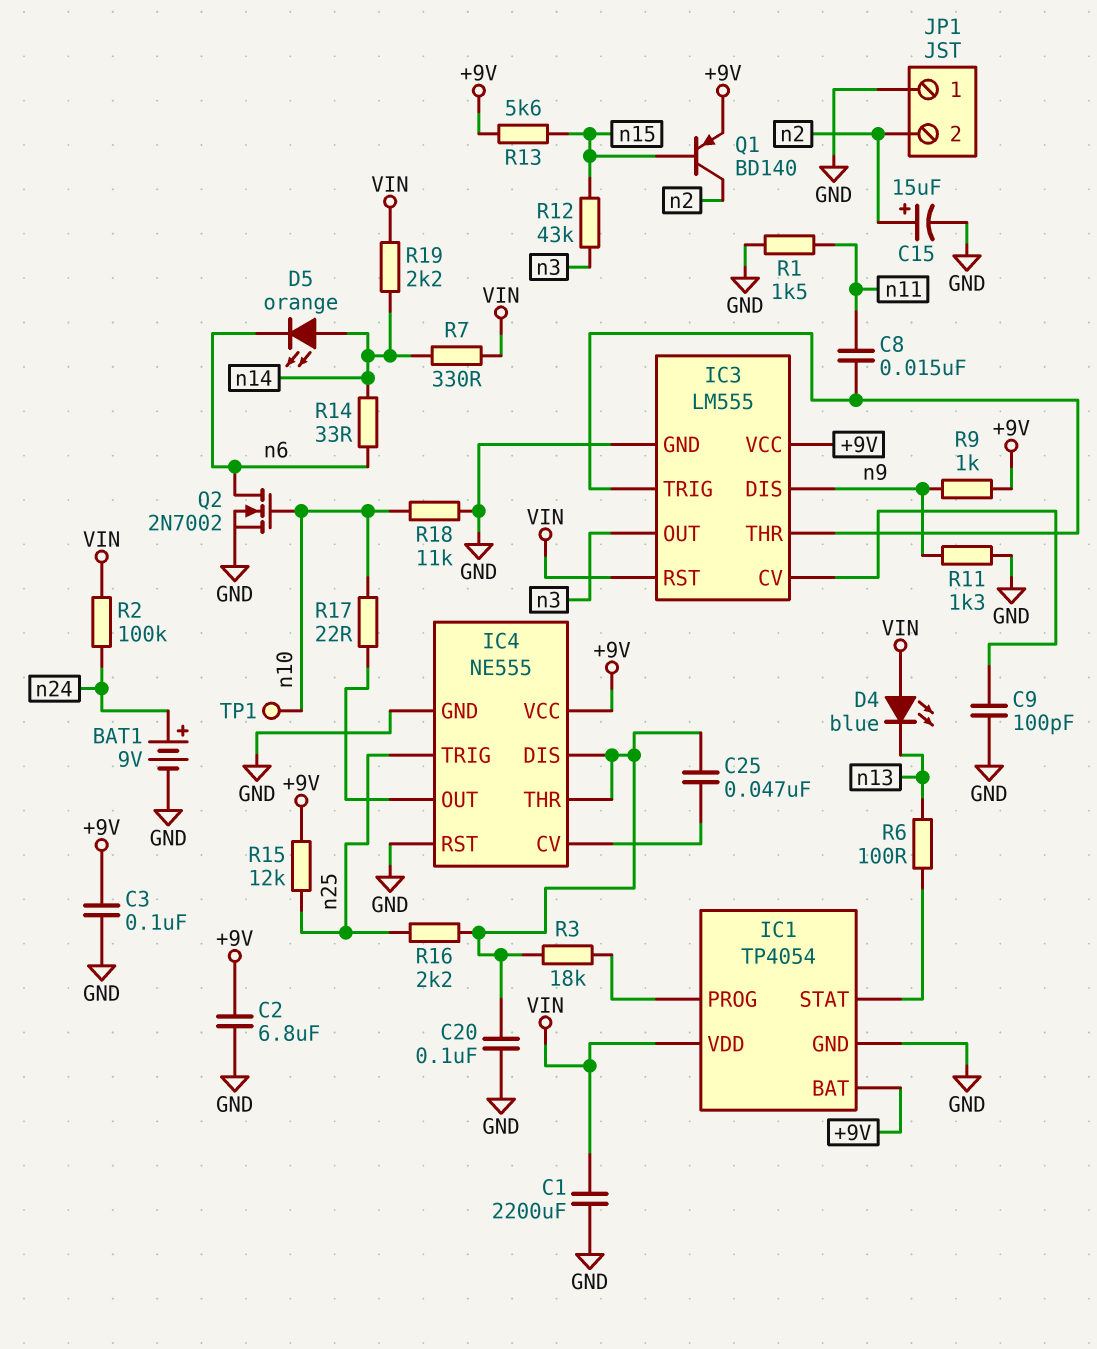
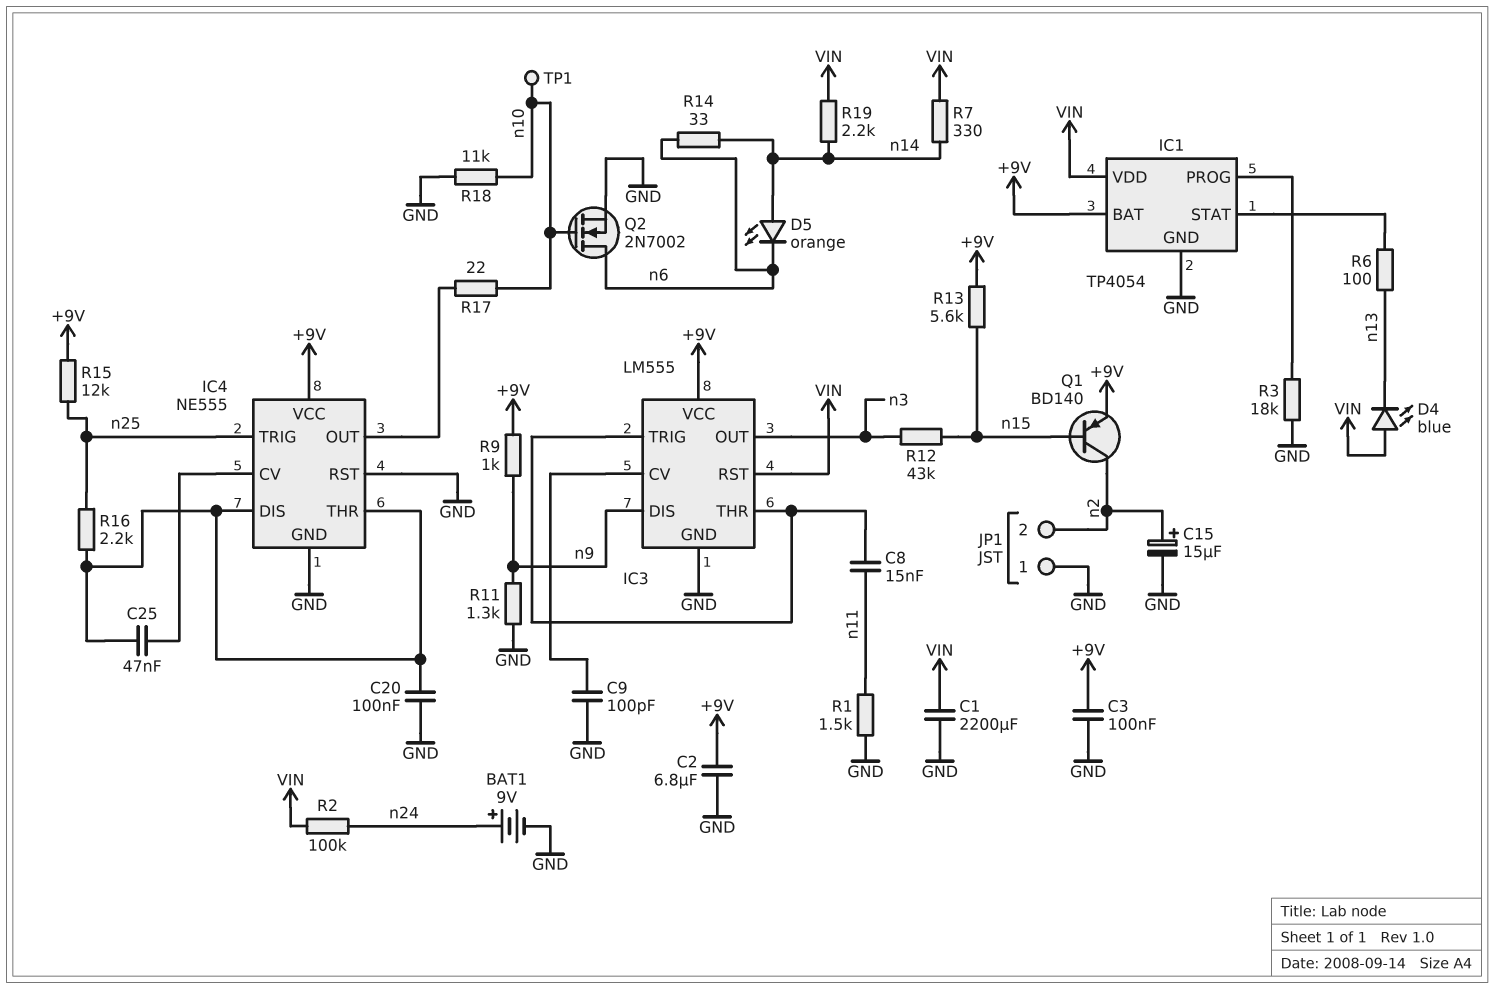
R3: 18k (IC1/PROG, IC4/DIS) -> 18k (GND, IC1/PROG)

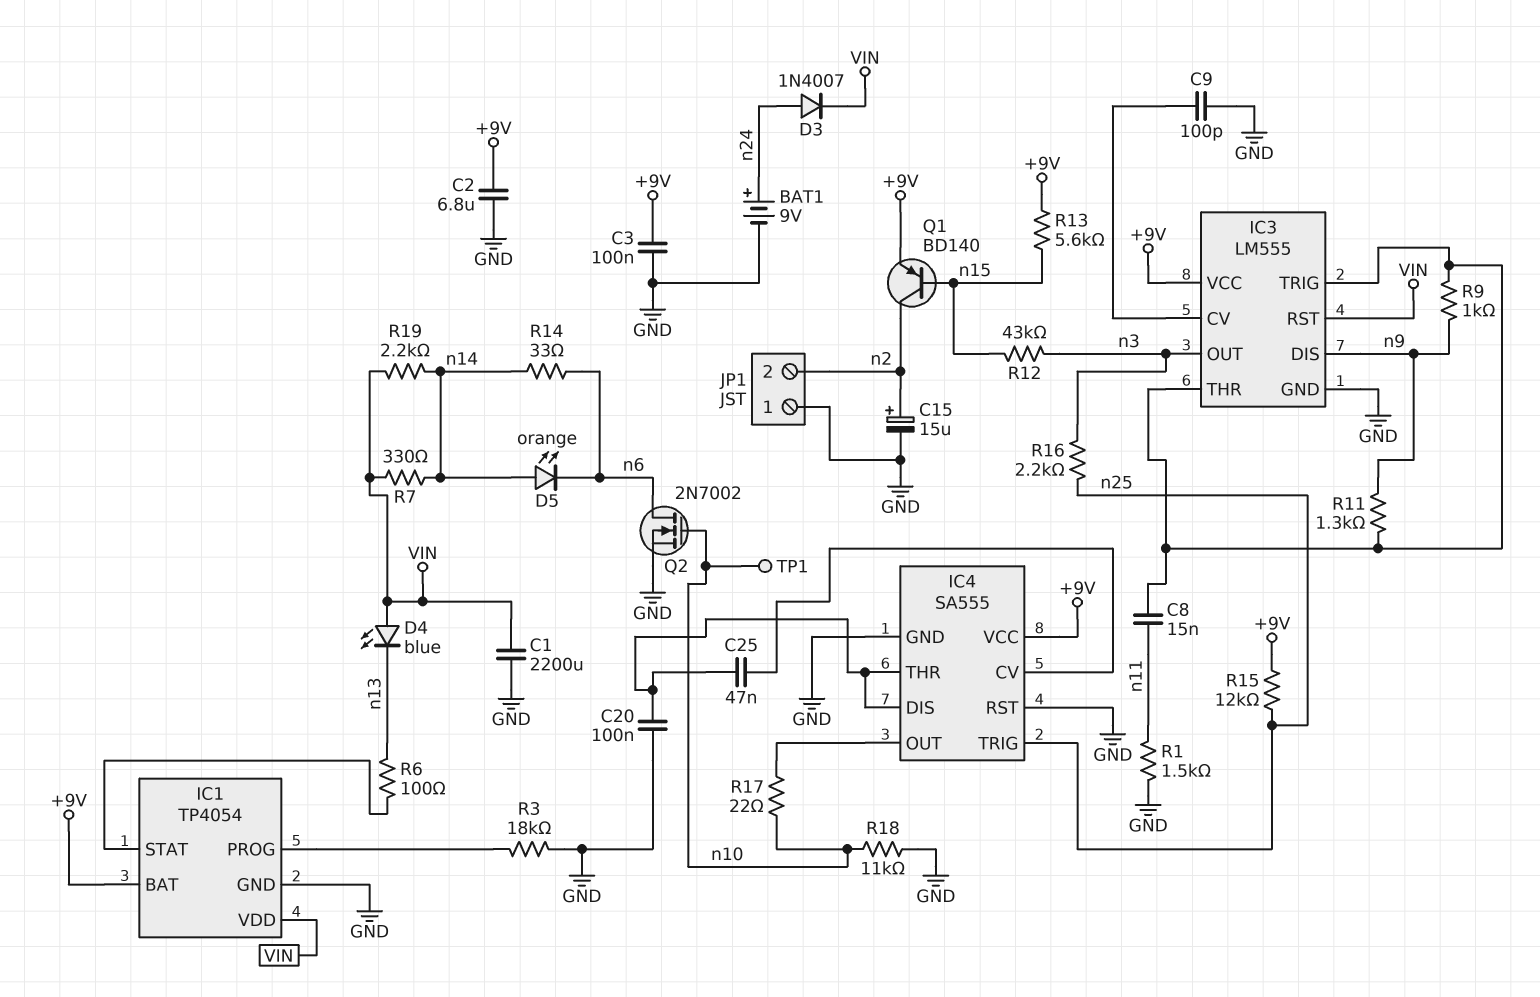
D3: none -> diode 1N4007 (A n24, K VIN)
IC4: NE555 -> SA555
R2: 100k (VIN, n24) -> none
R9: 1k (+9V, n9) -> 1k (IC3/THR, n9)
R11: 1.3k (GND, n9) -> 1.3k (IC3/THR, n9)
R16: 2.2k (IC4/DIS, n25) -> 2.2k (n3, n25)

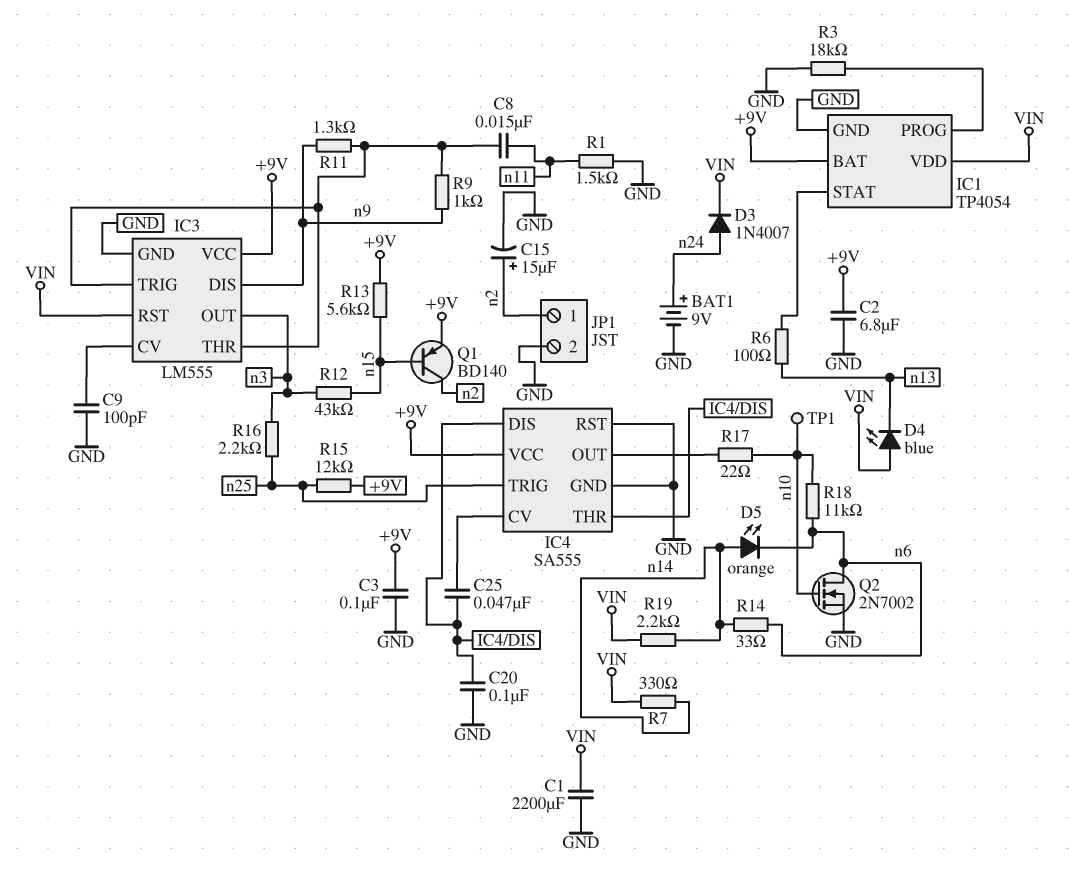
JP1 pin 1: GND -> n2
JP1 pin 2: n2 -> GND
R18: 11k (GND, n10) -> 11k (n6, n10)

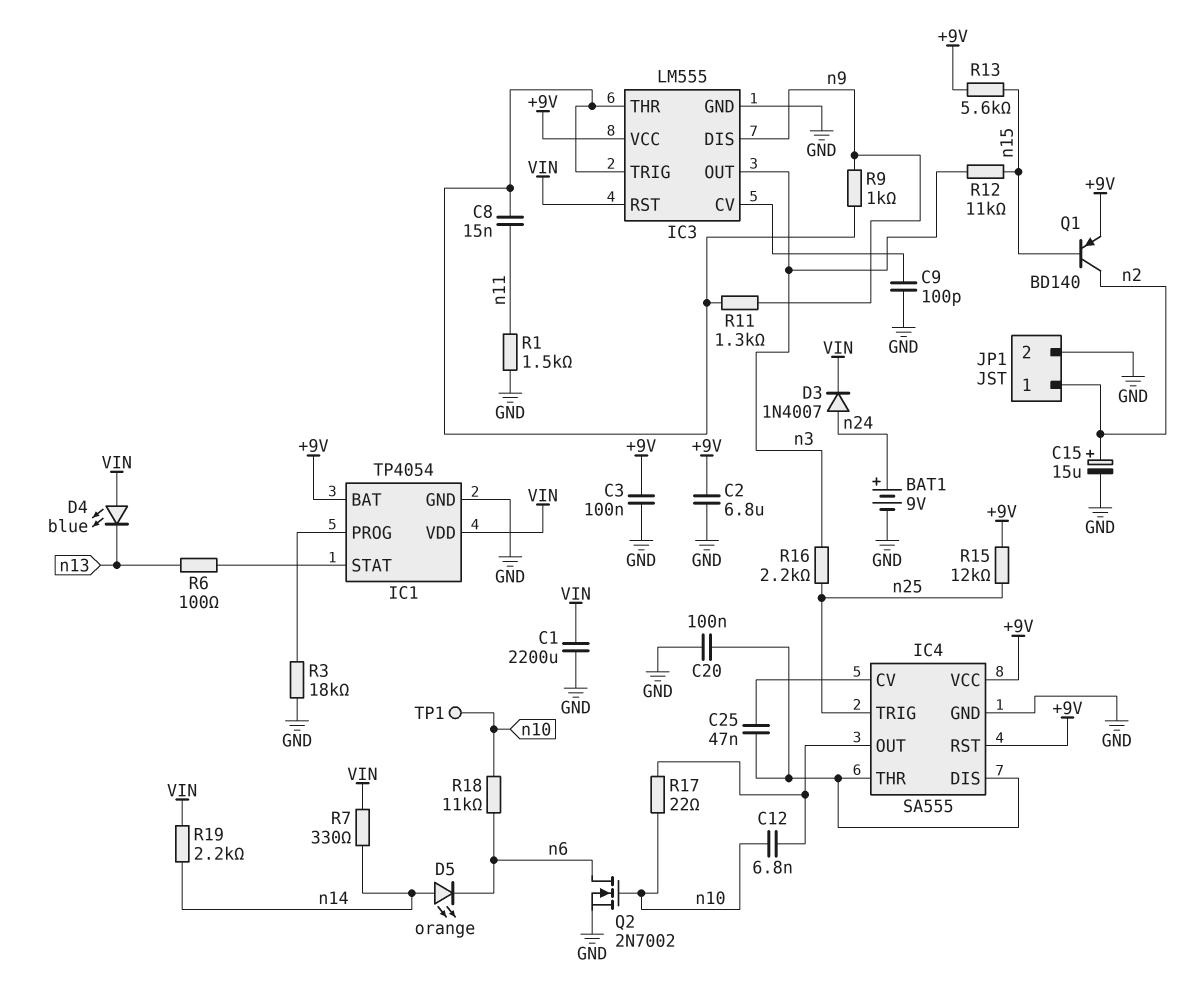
C12: none -> 6.8nF (IC4/OUT, n10)
IC4 pin RST: GND -> +9V
R12: 43k (n3, n15) -> 11k (n3, n15)
R14: 33 (n6, n14) -> none

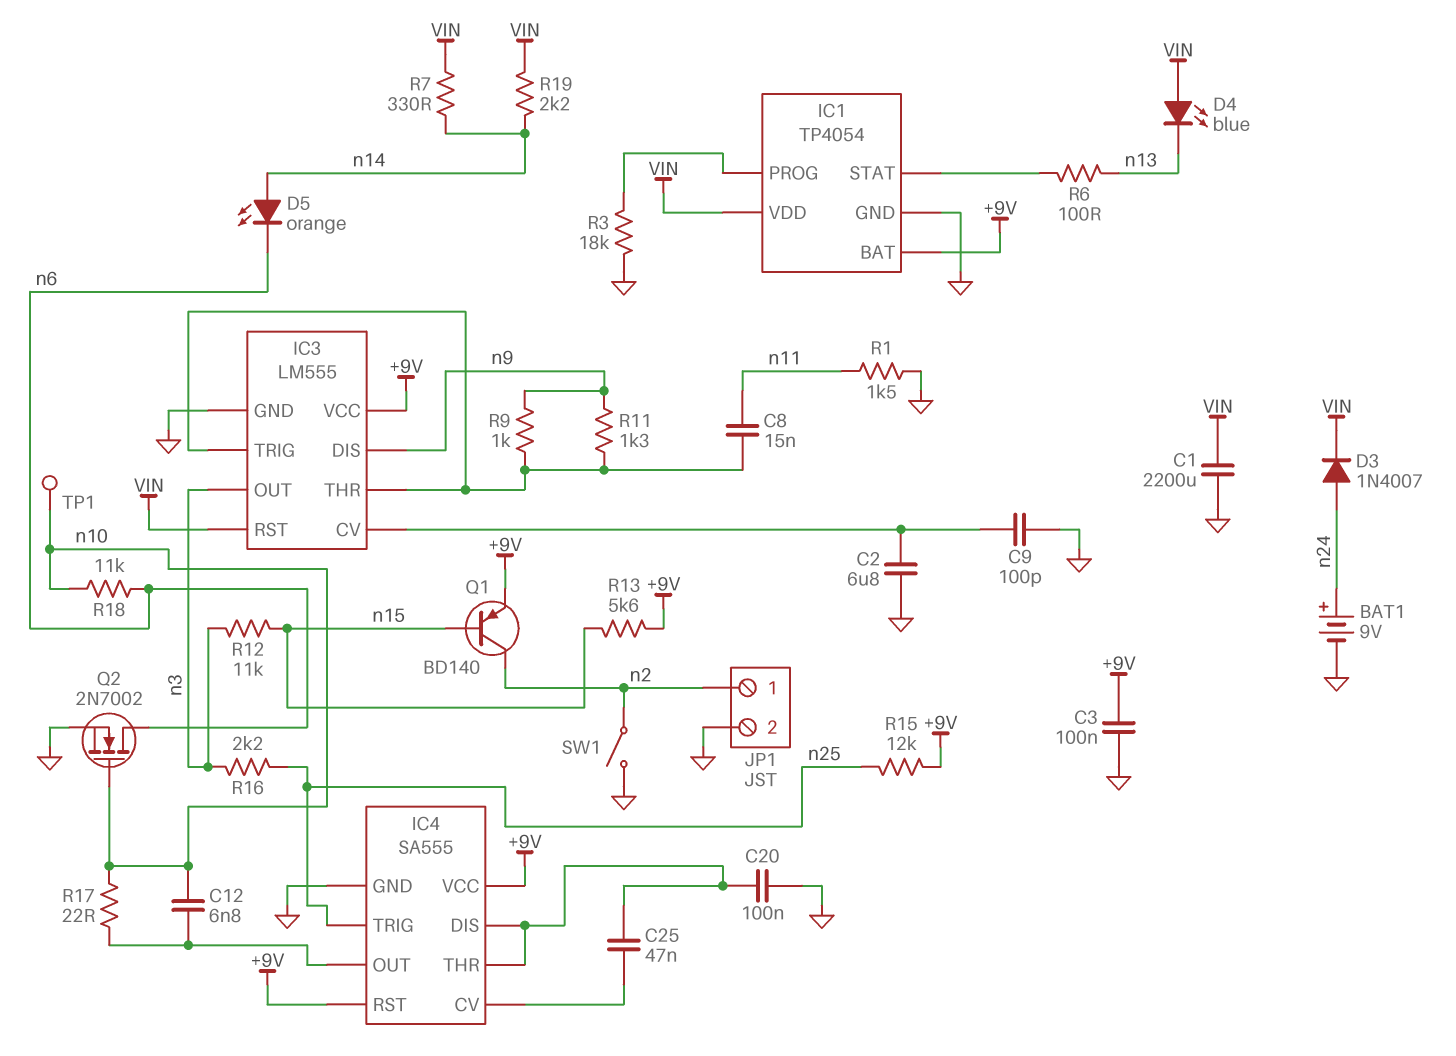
C2: 6.8uF (+9V, GND) -> 6.8uF (GND, IC3/CV)
C15: 15uF (plus n2, minus GND) -> none
SW1: none -> switch (GND, n2)

